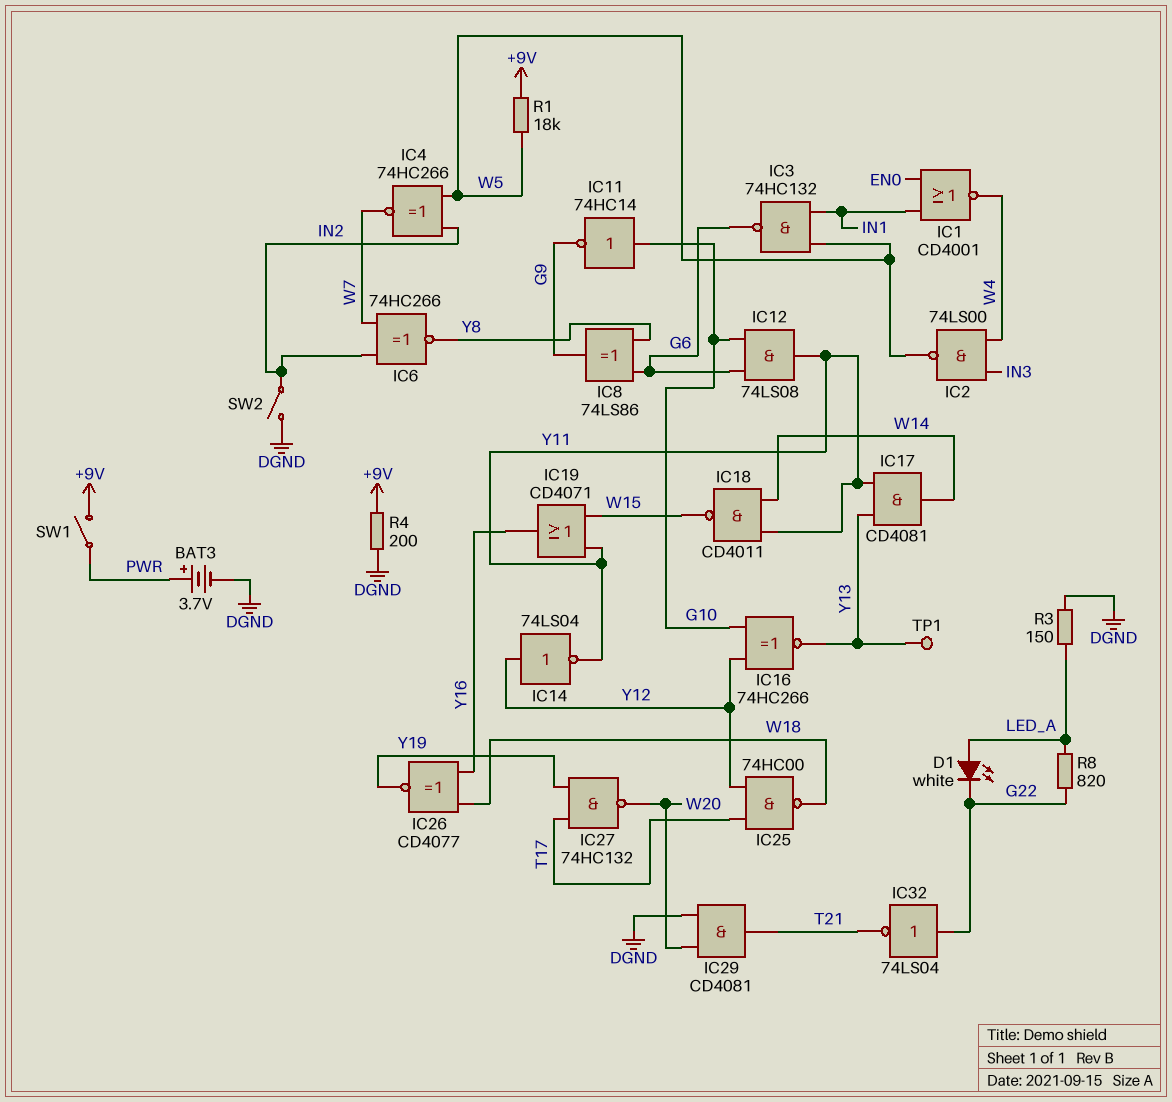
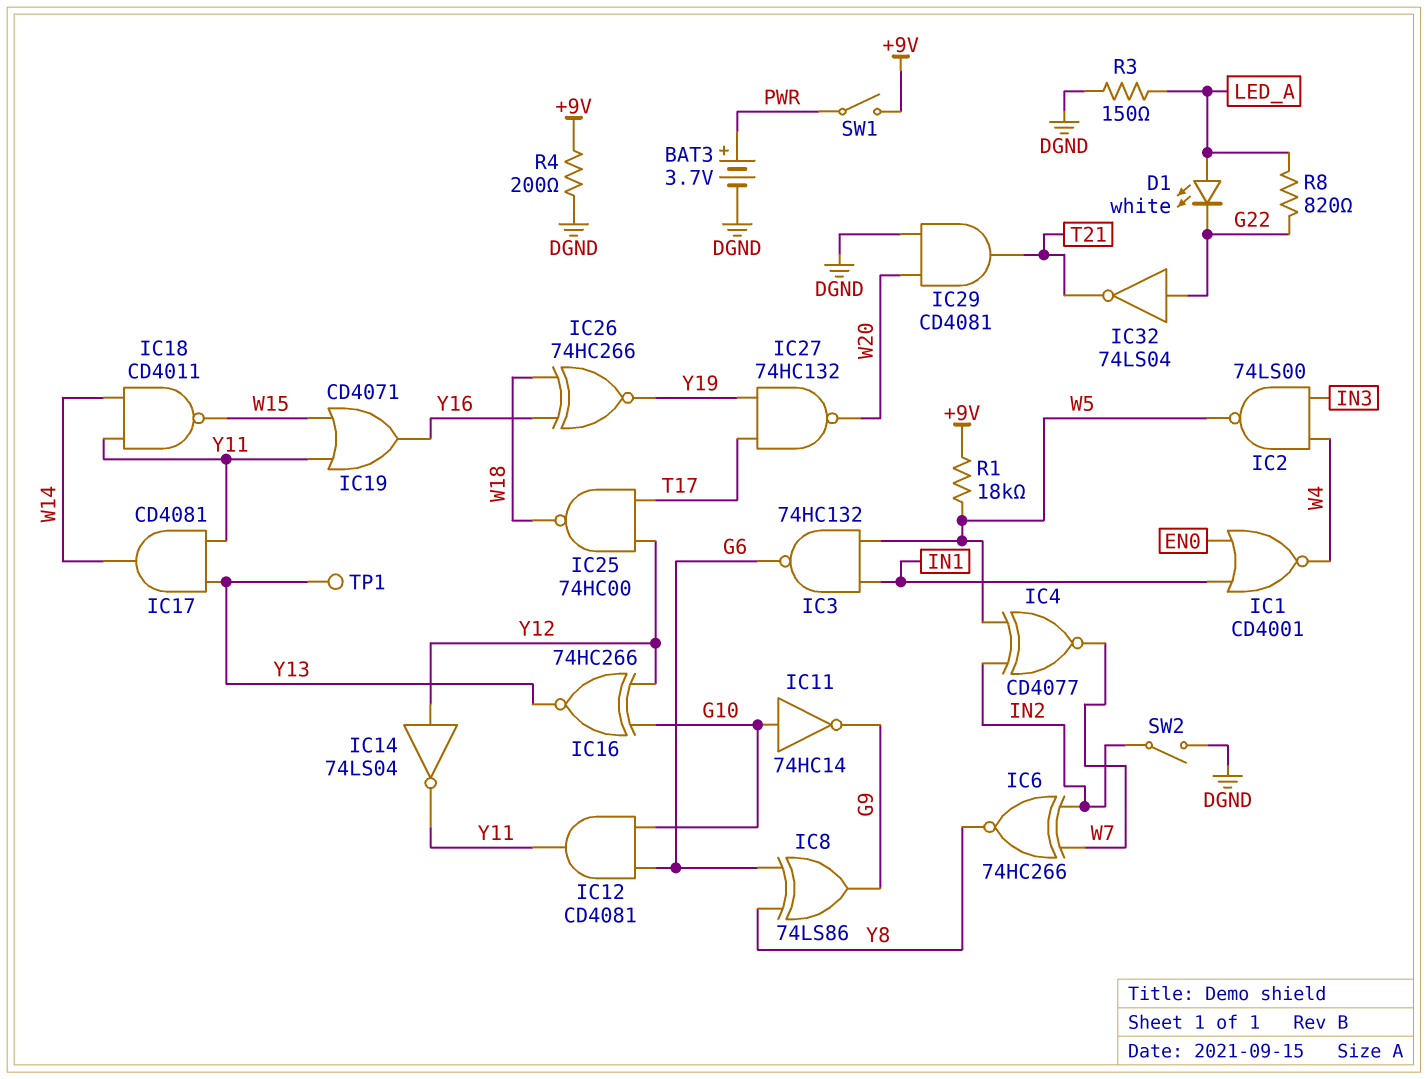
IC4: XNOR 74HC266 (in IN2, in W5, out W7) -> XNOR CD4077 (in IN2, in W5, out W7)
IC12: AND 74LS08 (in G6, in G10, out Y11) -> AND CD4081 (in G6, in G10, out Y11)
IC26: XNOR CD4077 (in W18, in Y16, out Y19) -> XNOR 74HC266 (in W18, in Y16, out Y19)

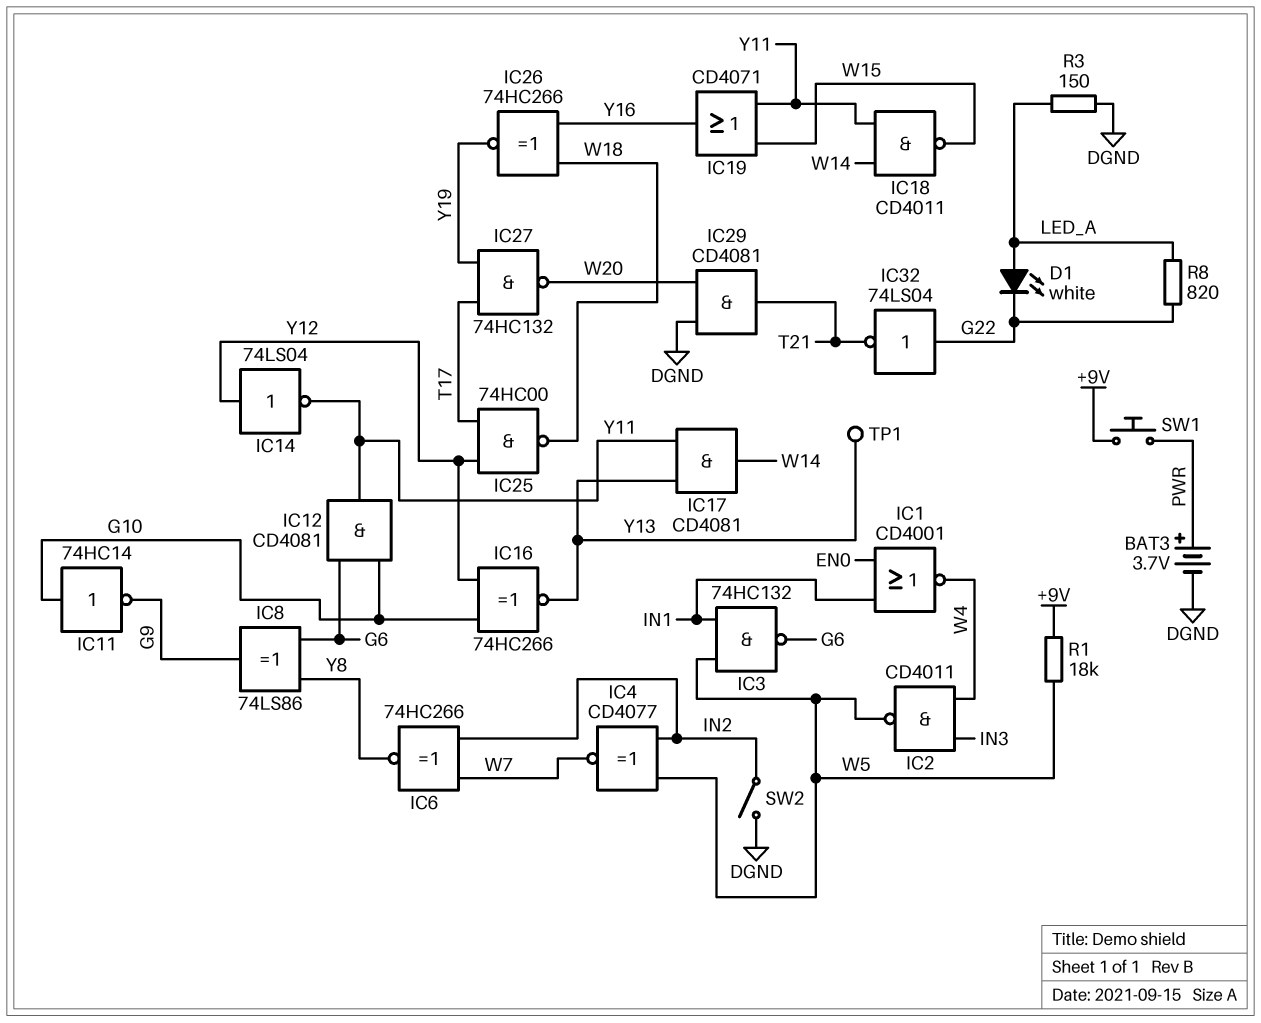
IC2: NAND 74LS00 (in IN3, in W4, out W5) -> NAND CD4011 (in IN3, in W4, out W5)
R4: 200 (+9V, DGND) -> none
SW1: switch (+9V, PWR) -> button (+9V, PWR)

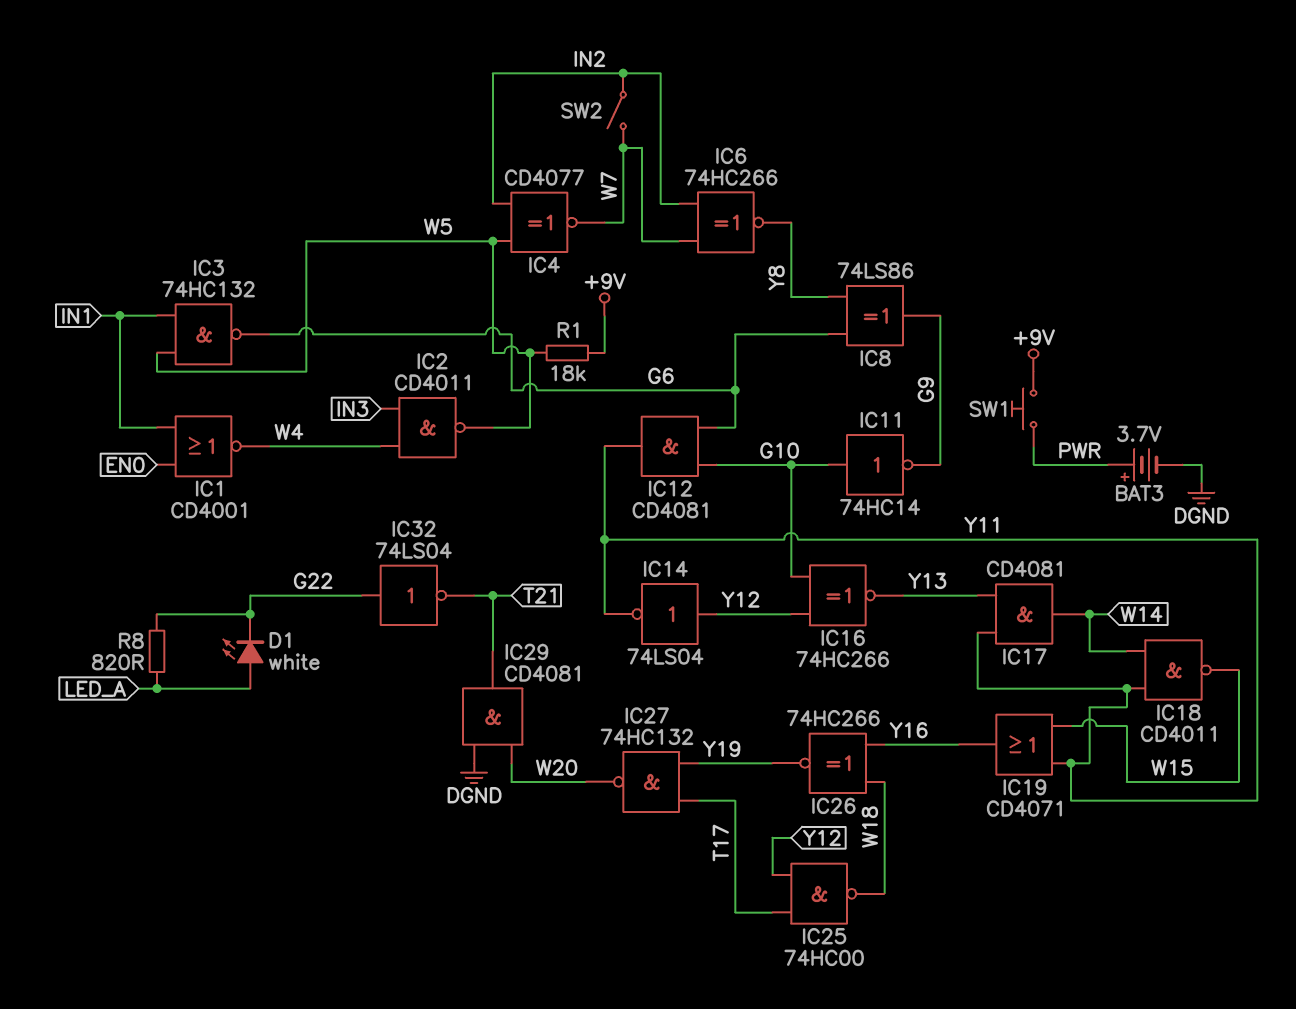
R3: 150 (DGND, LED_A) -> none
SW2: switch (DGND, IN2) -> switch (IN2, W7)
TP1: test point (Y13) -> none

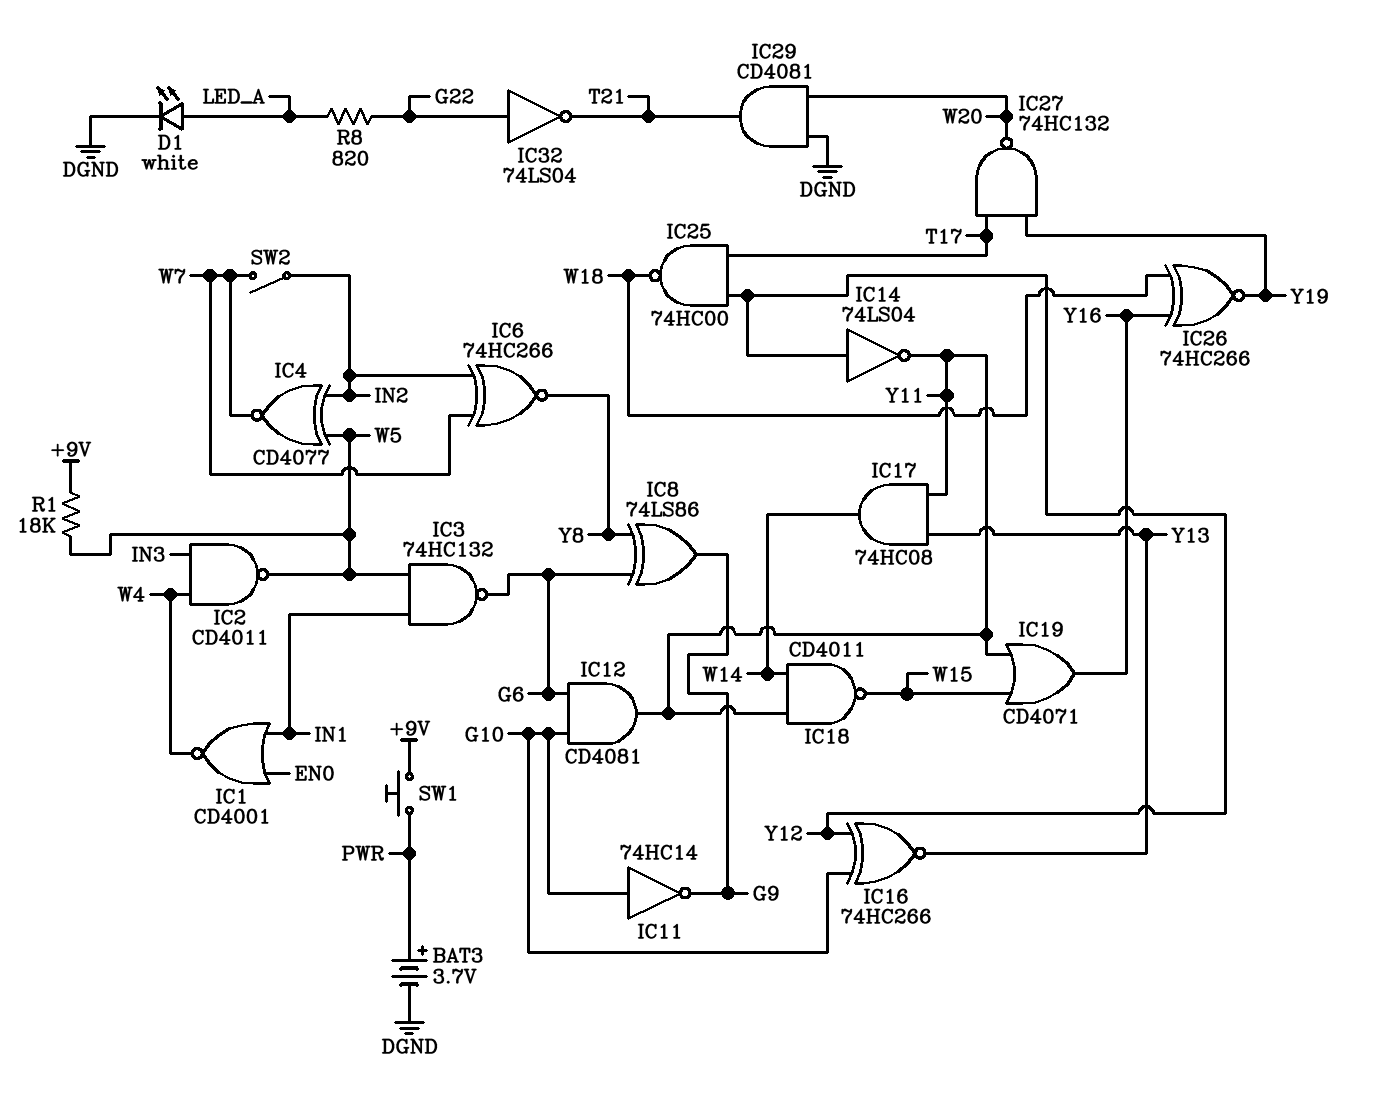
D1: LED white (A LED_A, K G22) -> LED white (A LED_A, K DGND)
IC17: AND CD4081 (in Y11, in Y13, out W14) -> AND 74HC08 (in Y11, in Y13, out W14)

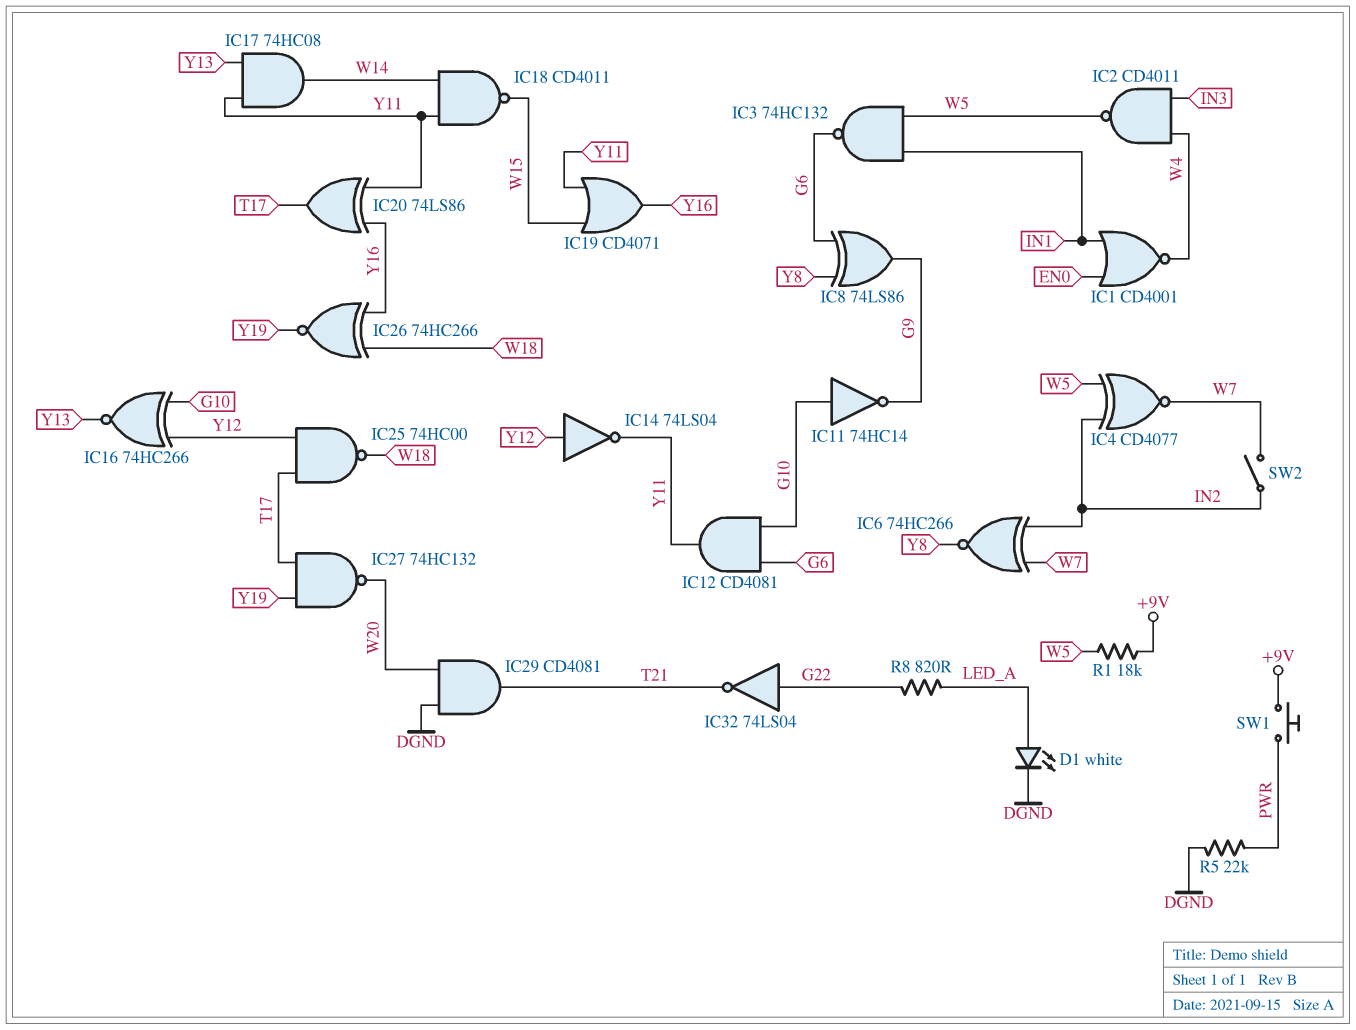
BAT3: 3.7V (plus PWR, minus DGND) -> none
IC20: none -> XOR 74LS86 (in Y11, in Y16, out T17)
R5: none -> 22k (DGND, PWR)

